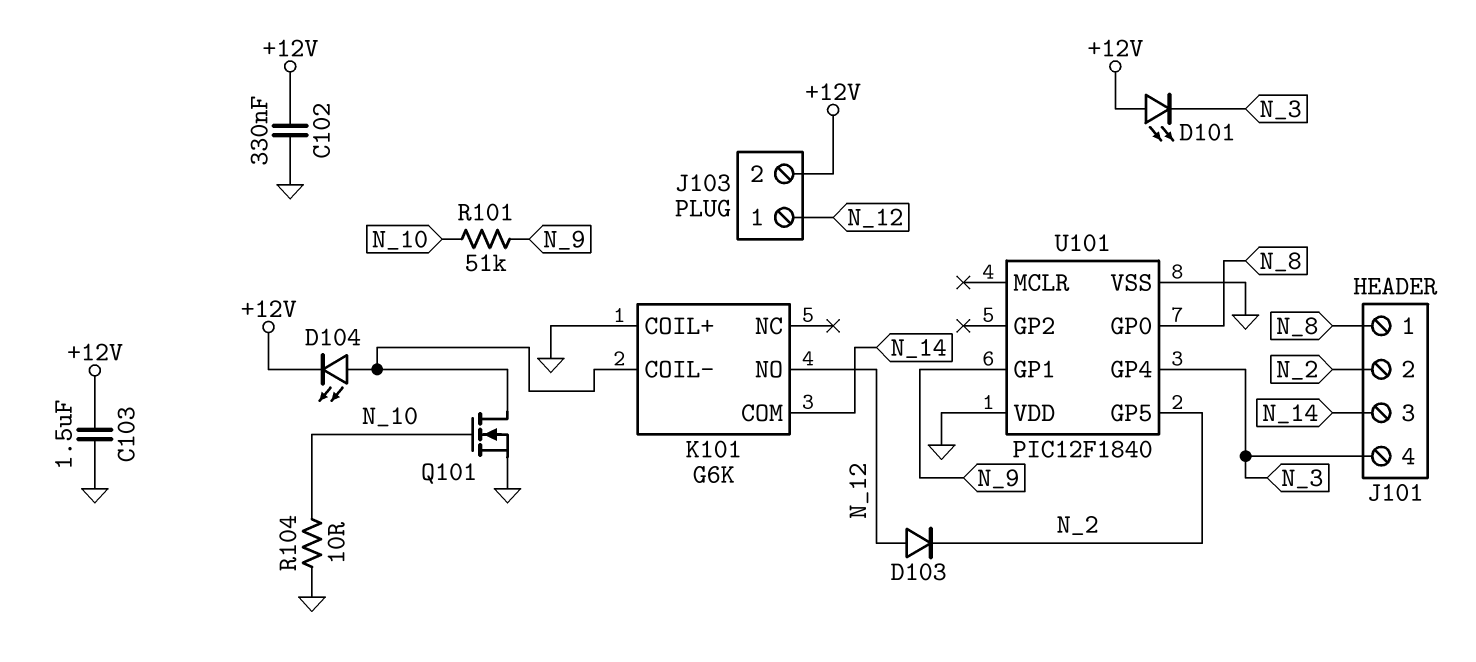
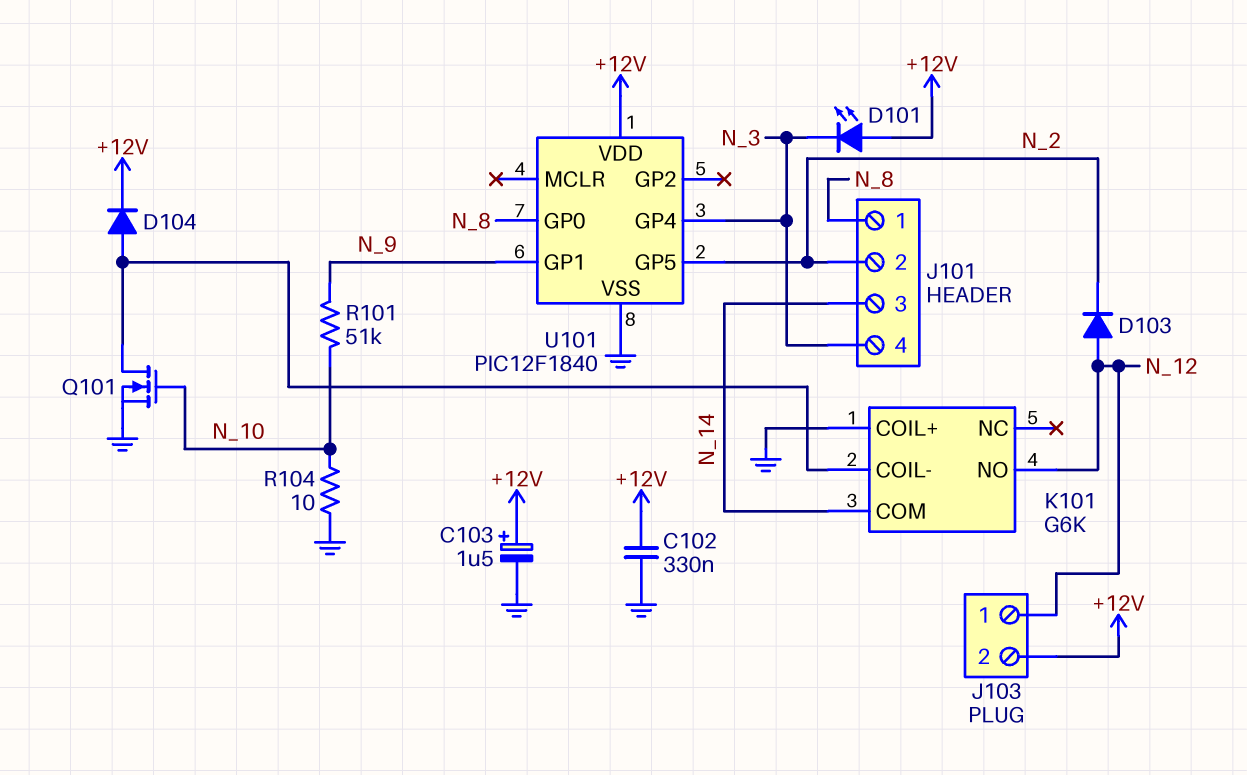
C103: 1.5uF (+12V, GND) -> 1.5uF (plus +12V, minus GND)
D104: LED (A K101/COIL-, K +12V) -> diode (A K101/COIL-, K +12V)
U101 pin VDD: GND -> +12V

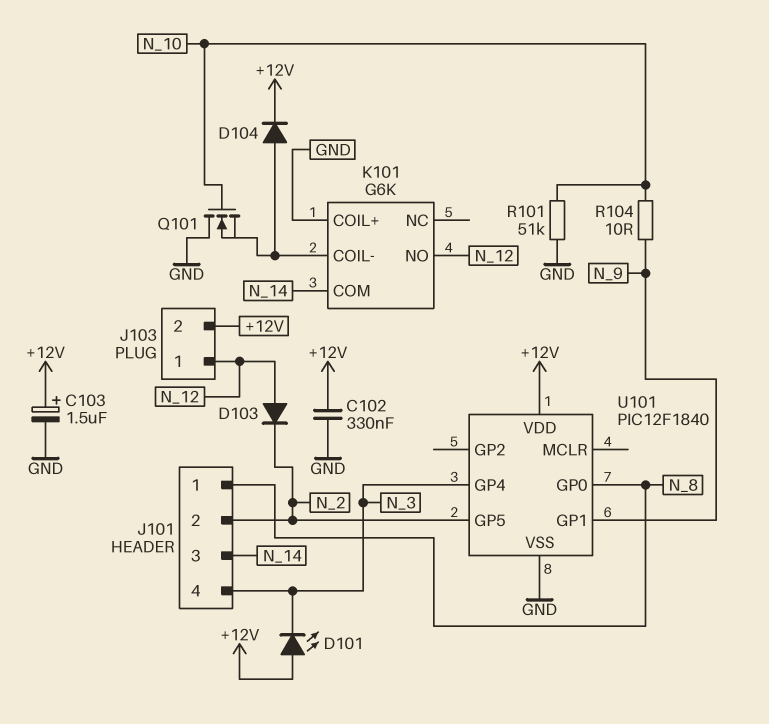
Q101: NMOS (G N_10, D K101/COIL-, S GND) -> NMOS (G N_10, D GND, S K101/COIL-)
R101: 51k (N_9, N_10) -> 51k (GND, N_10)
R104: 10 (GND, N_10) -> 10 (N_9, N_10)

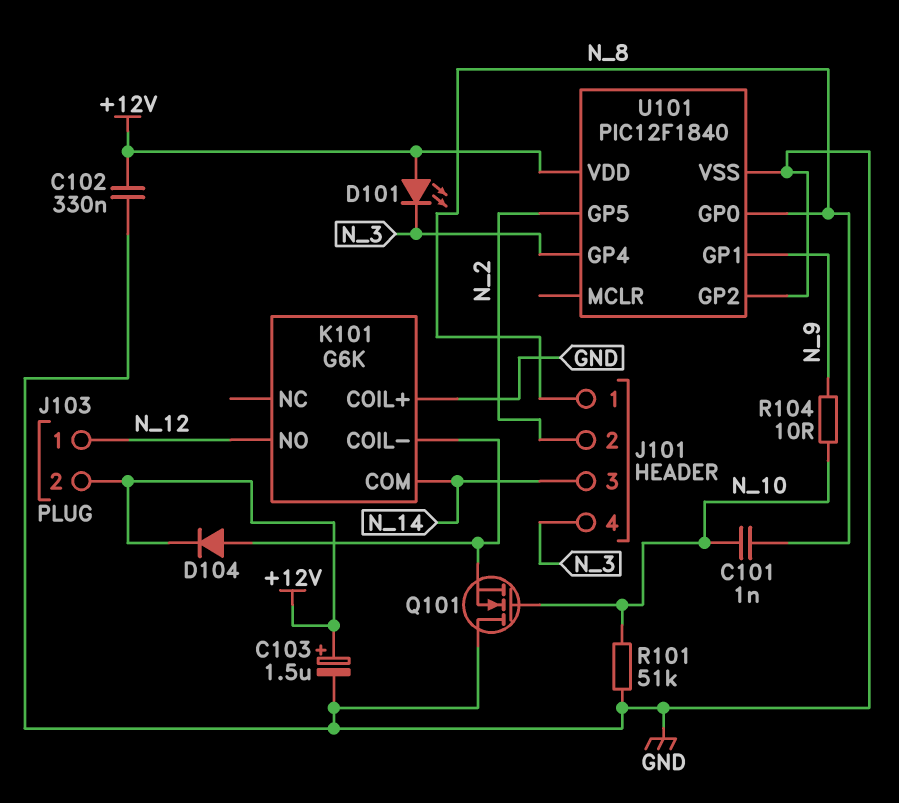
C101: none -> 1nF (N_8, N_10)
D103: diode (A N_12, K N_2) -> none
U101 pin GP2: none -> GND

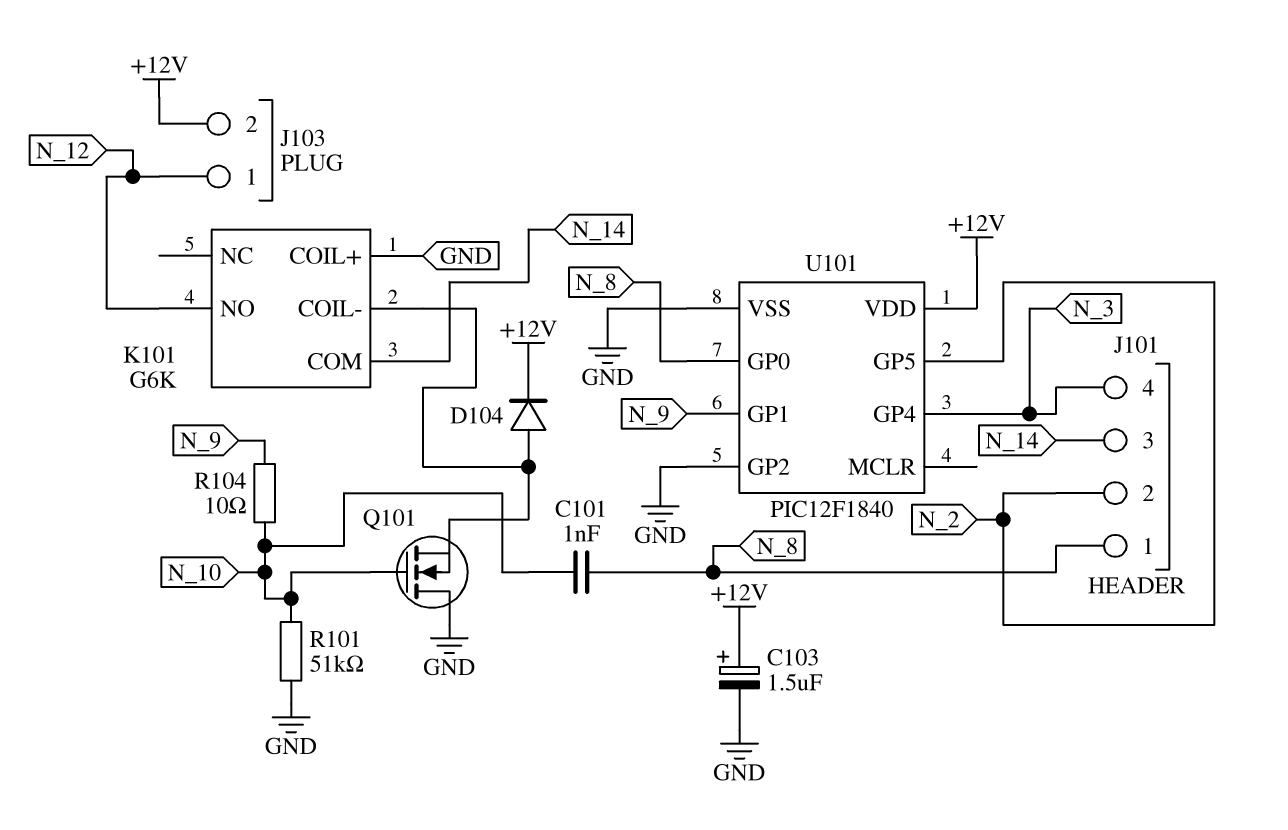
C102: 330nF (+12V, GND) -> none
D101: LED (A +12V, K N_3) -> none

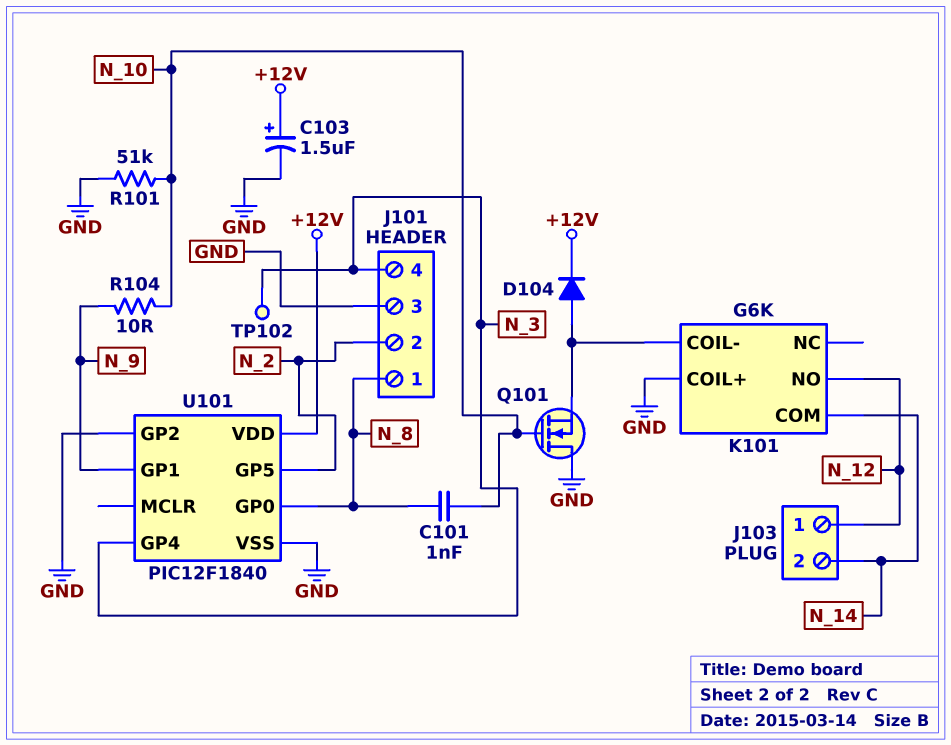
J101 pin 3: N_14 -> GND
J103 pin 2: +12V -> N_14
TP102: none -> test point (N_3)

